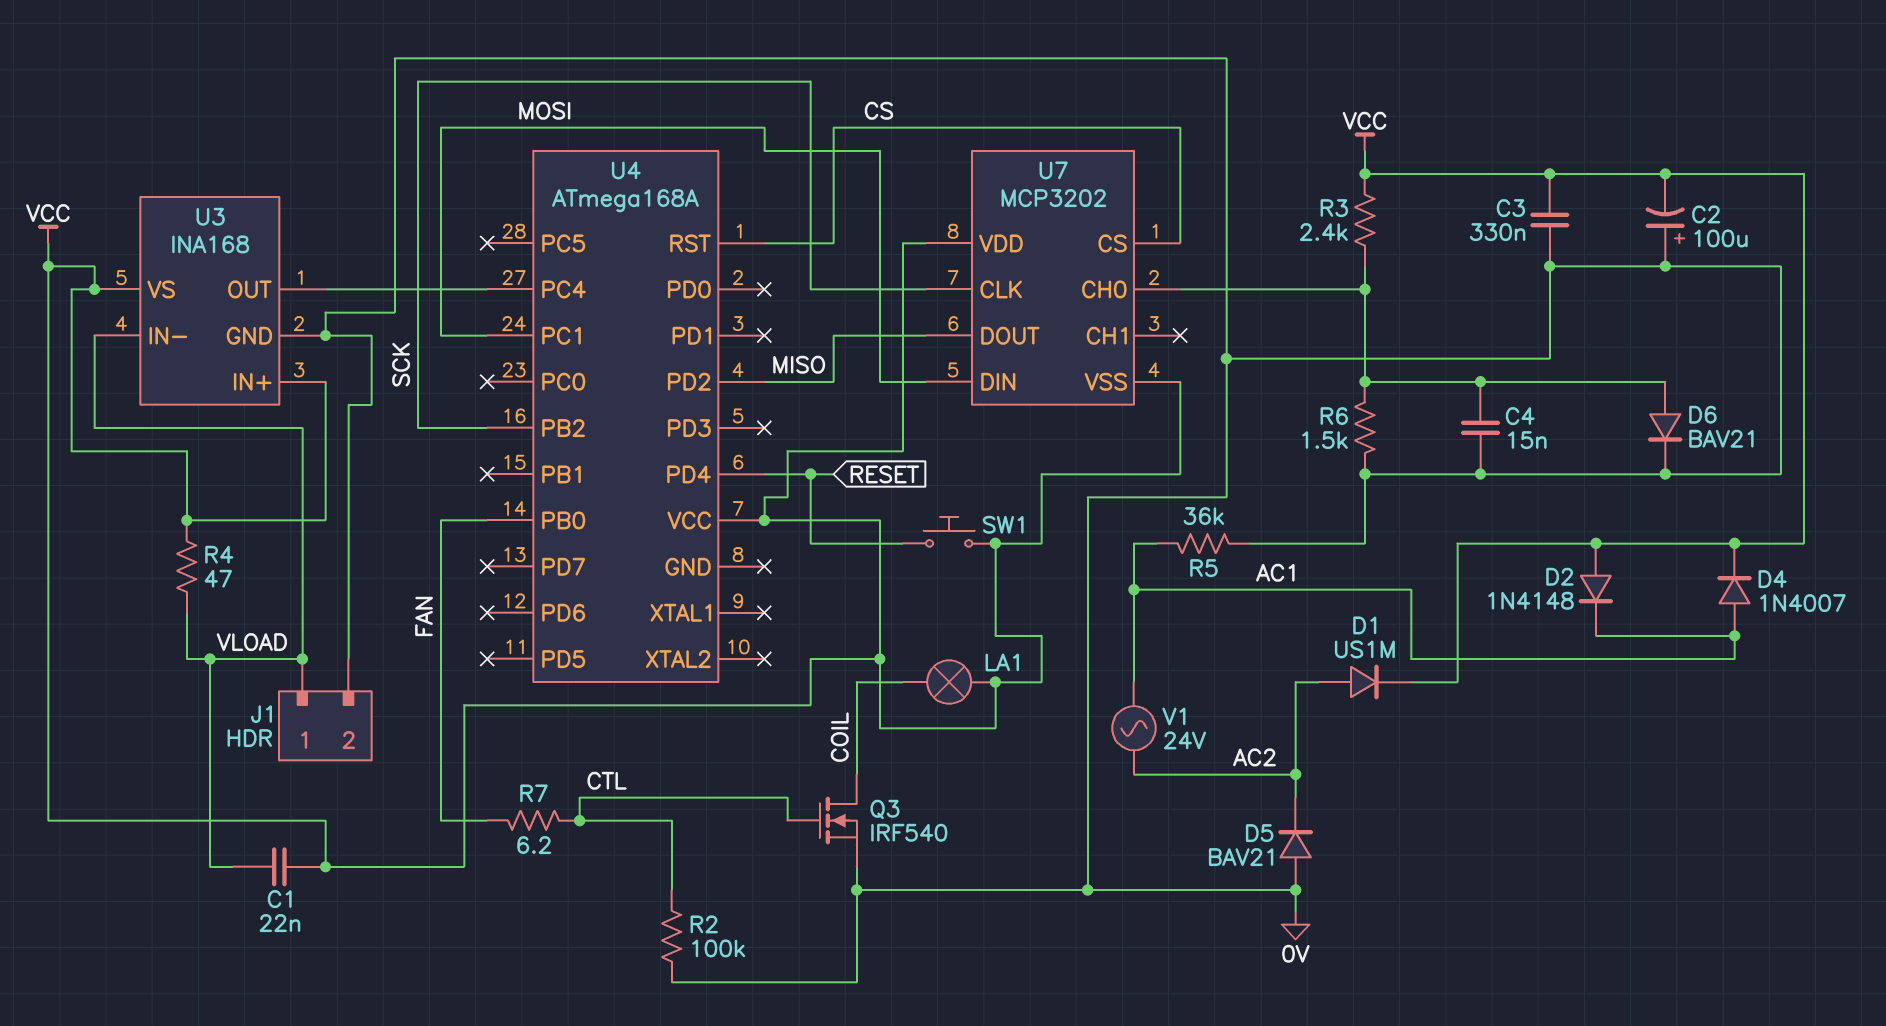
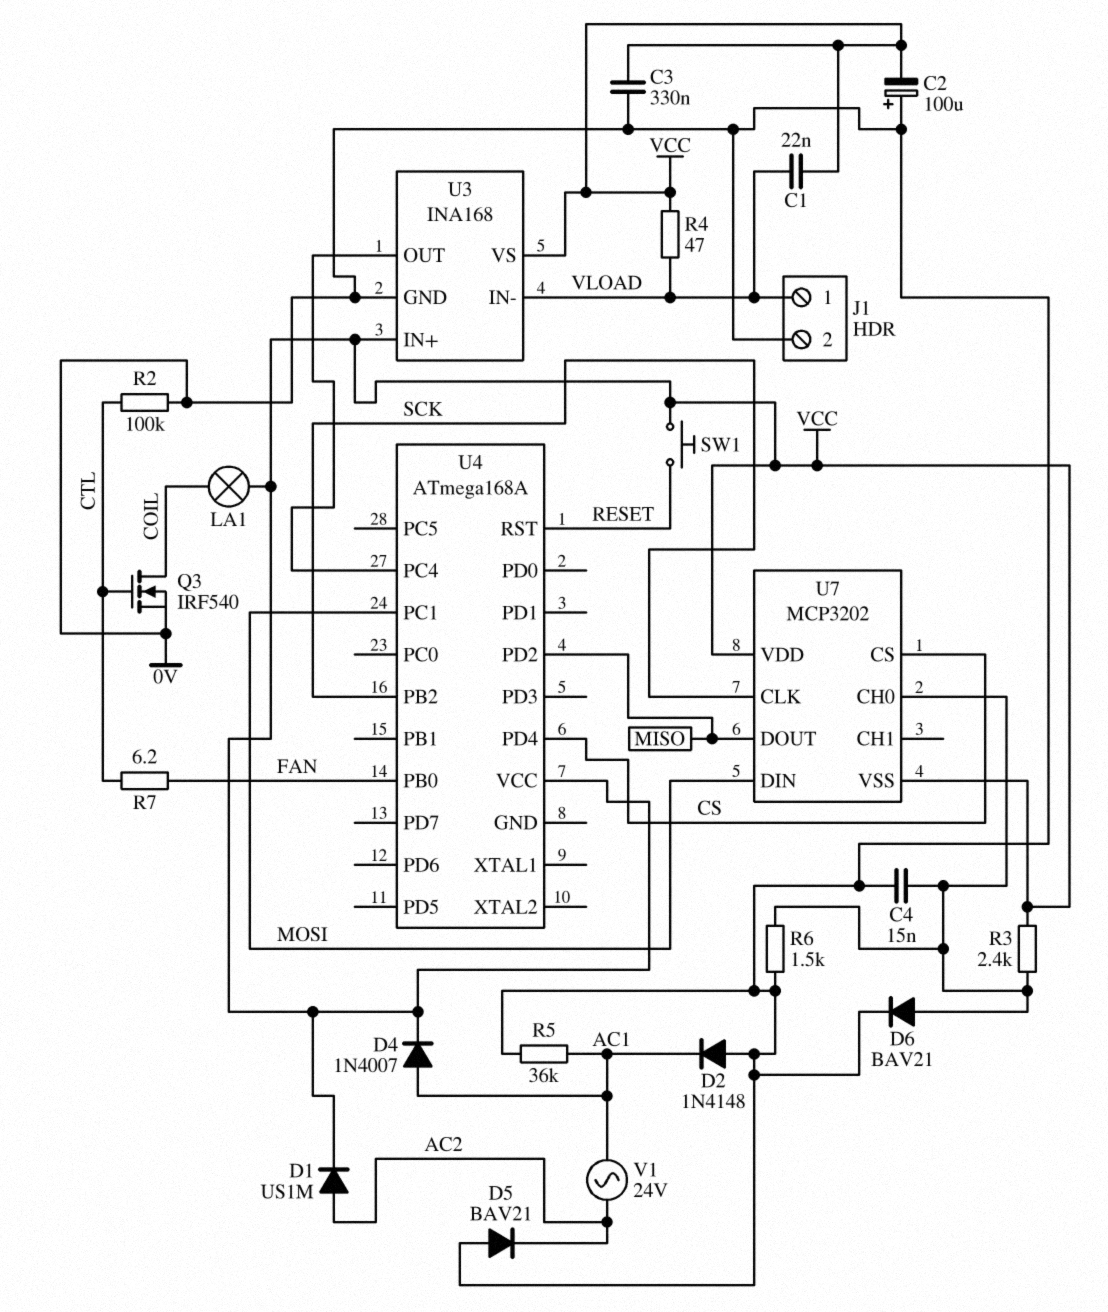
D2: diode 1N4148 (A VCC, K AC1) -> diode 1N4148 (A 0V, K AC1)
U4 pin PD4: RESET -> CS
U4 pin RST: CS -> RESET

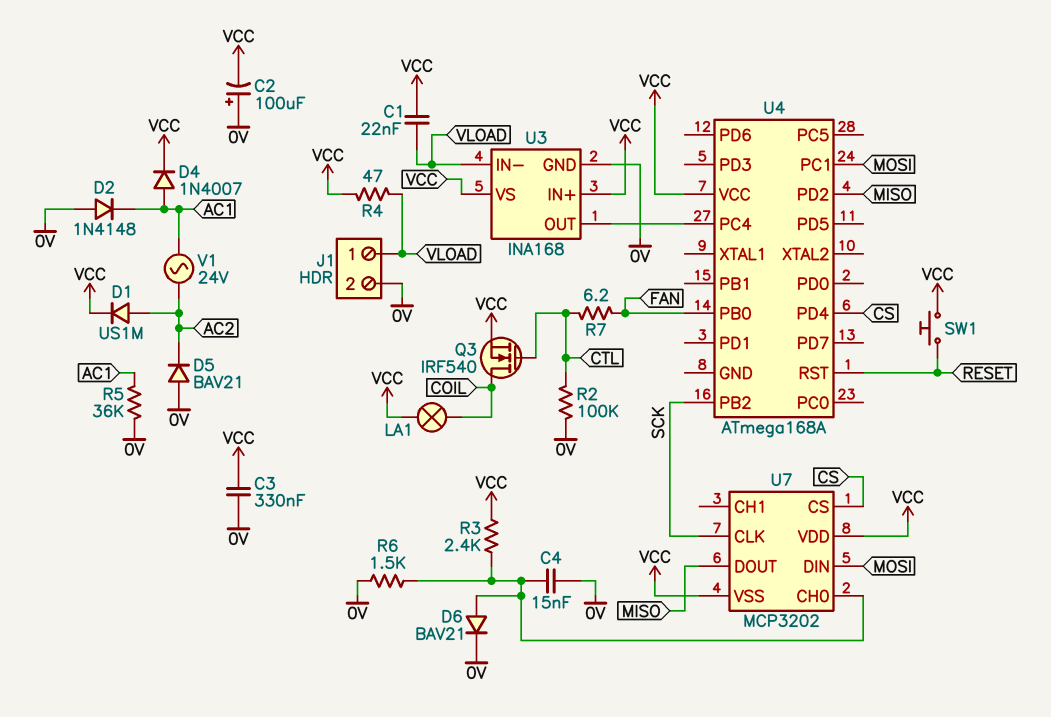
Q3: NMOS IRF540 (G CTL, D COIL, S 0V) -> NMOS IRF540 (G CTL, D COIL, S VCC)

